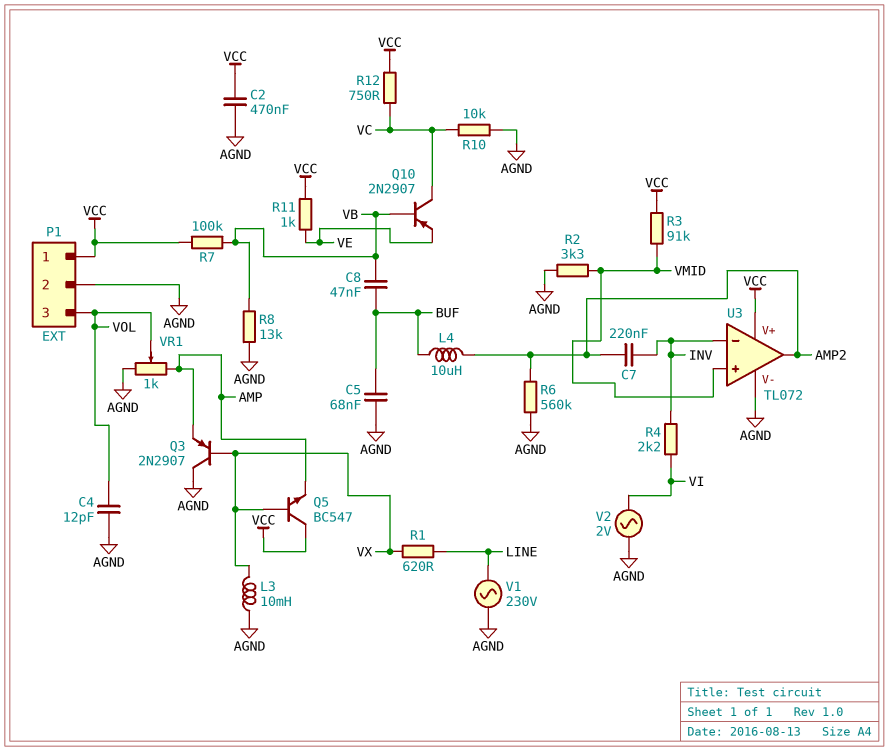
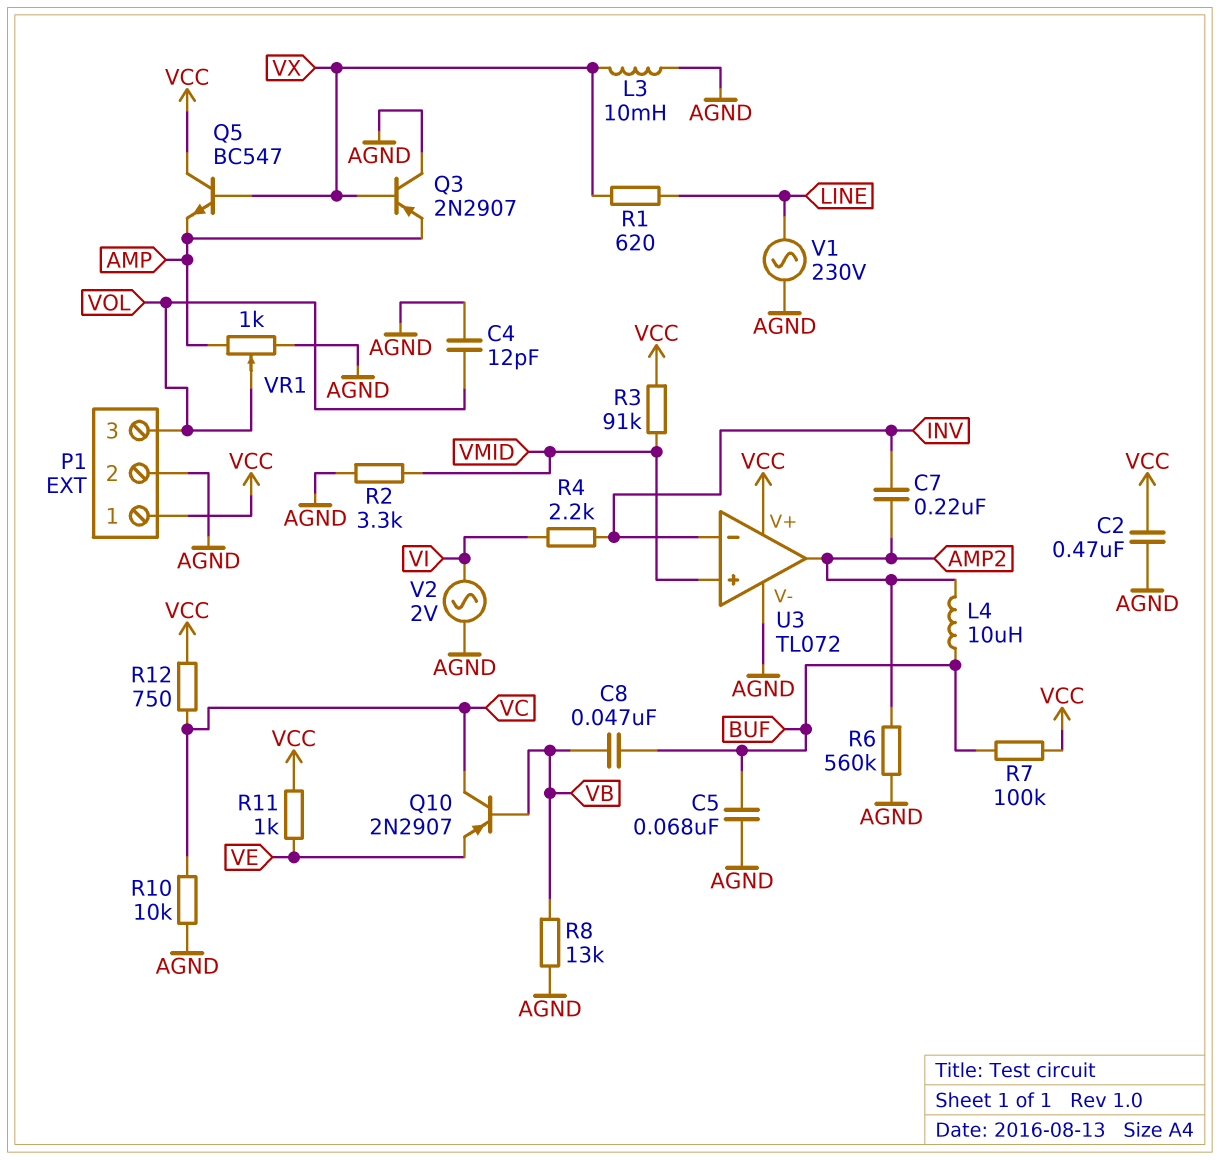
R7: 100k (VB, VCC) -> 100k (BUF, VCC)

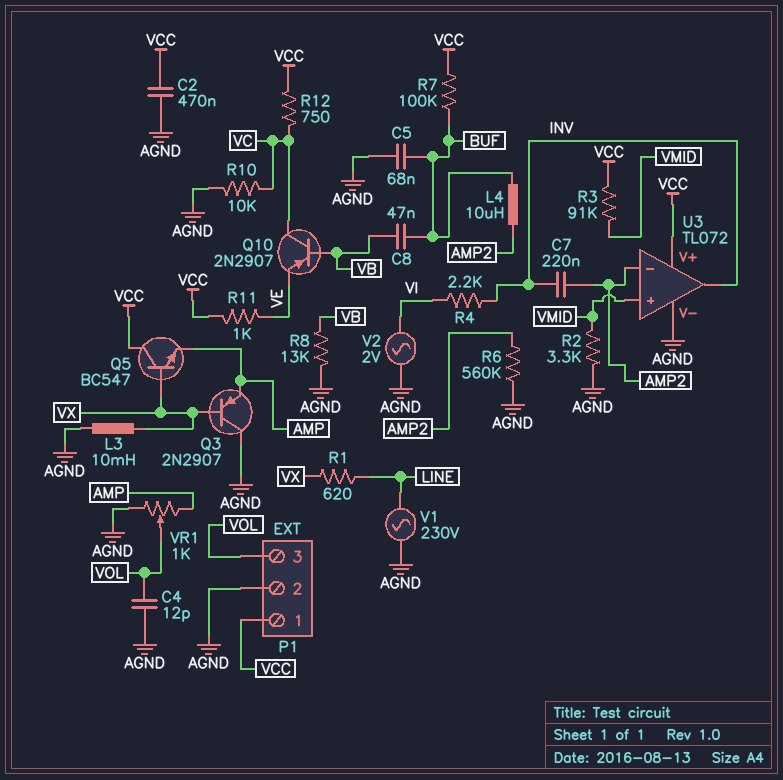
U3 pin in-: INV -> AMP2
U3 pin out: AMP2 -> INV

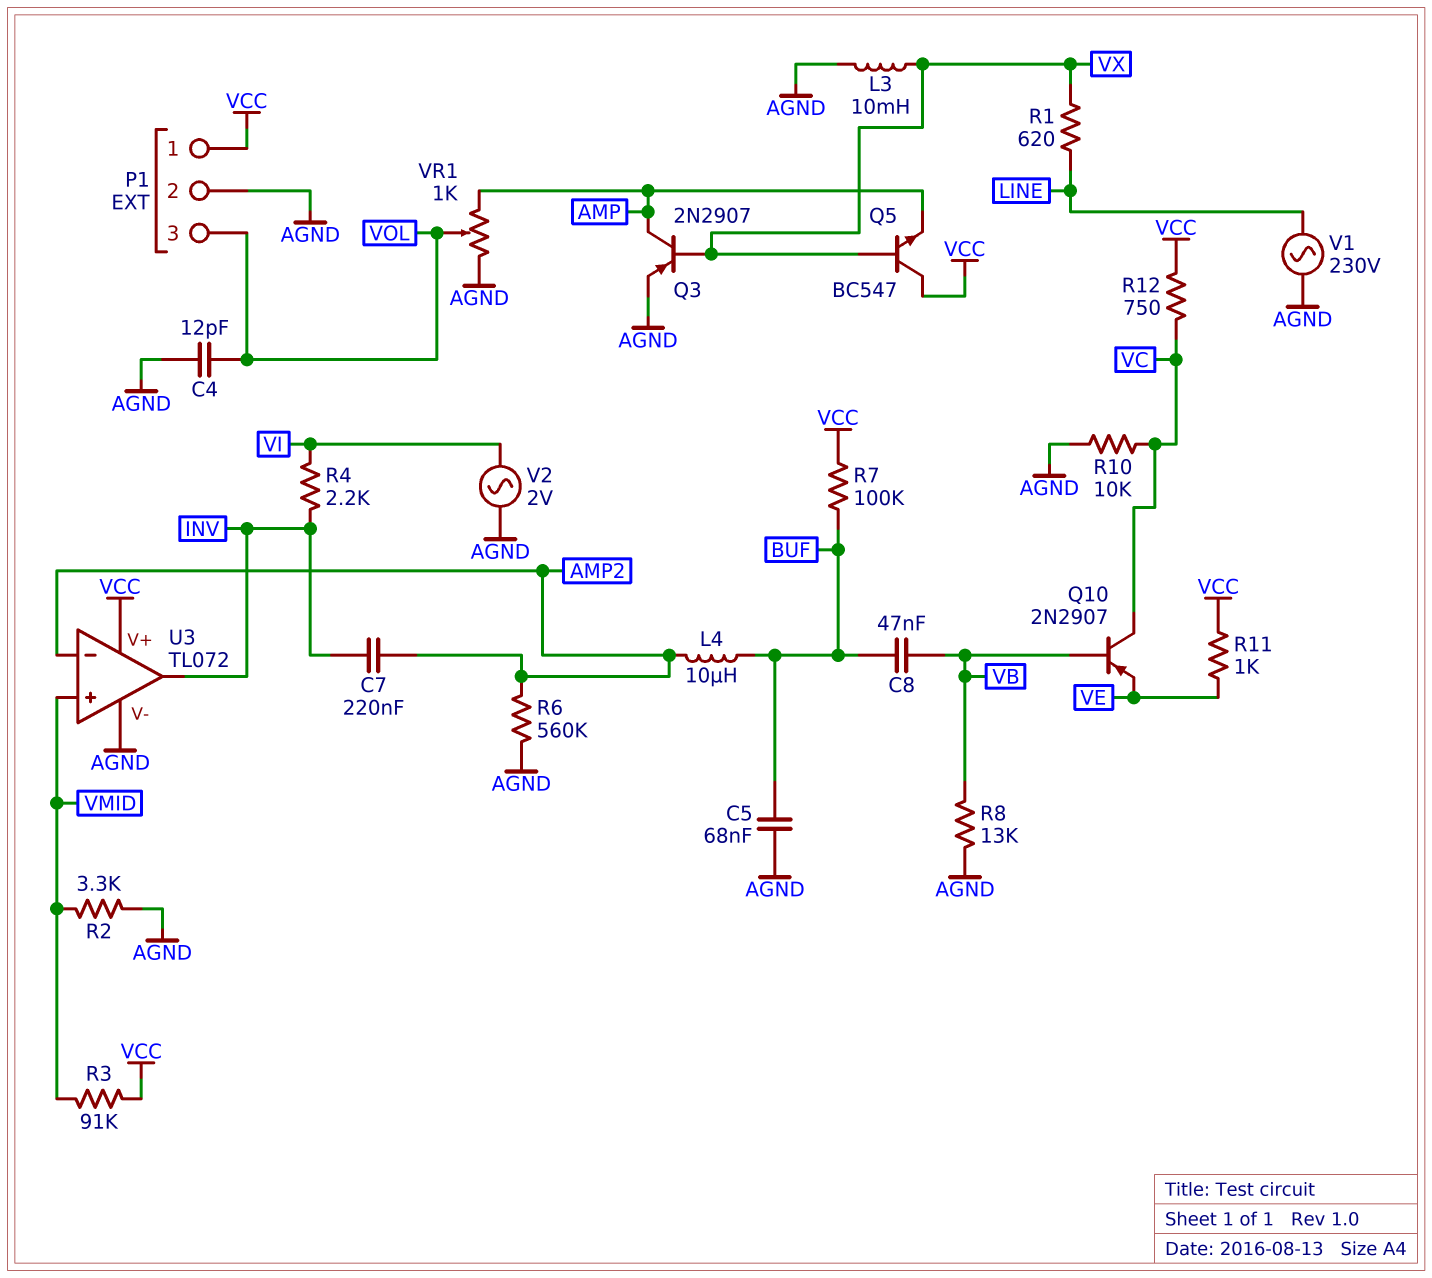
C2: 470nF (AGND, VCC) -> none
Q3: PNP 2N2907 (B VX, C AGND, E AMP) -> PNP 2N2907 (B VX, C AMP, E AGND)

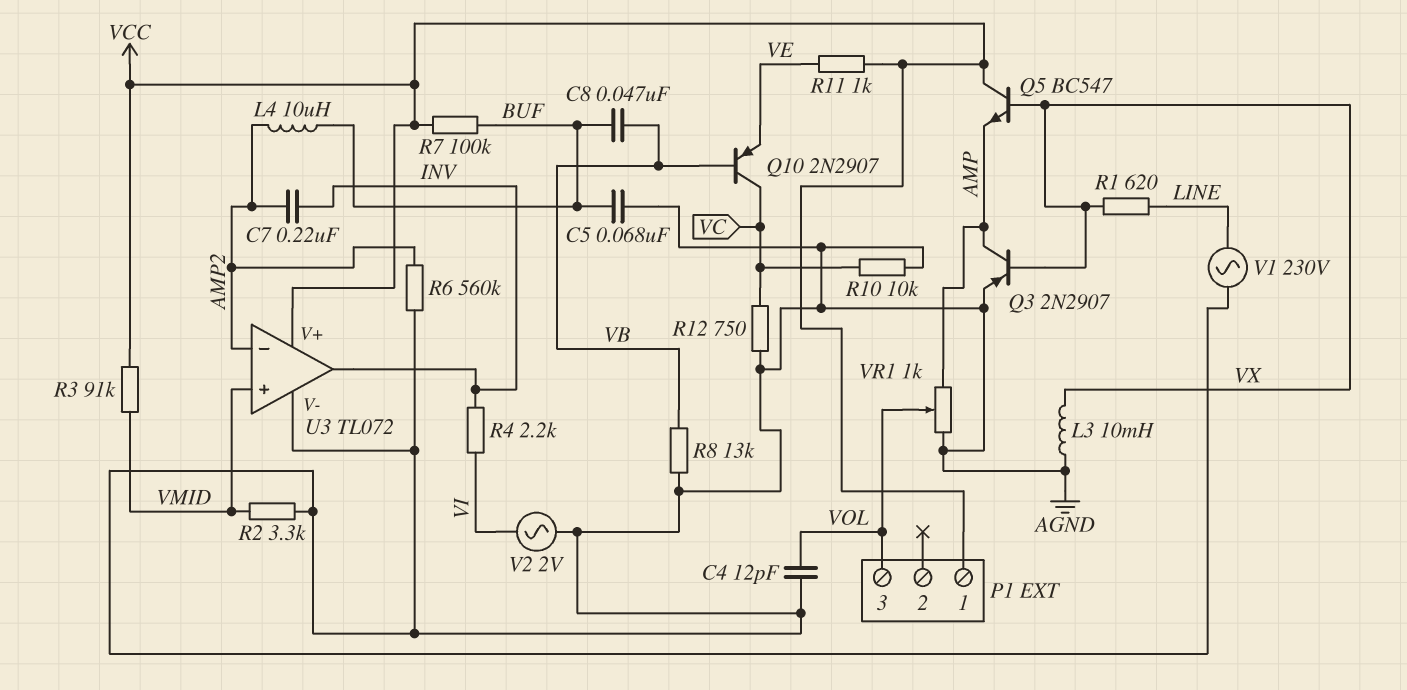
P1 pin 2: AGND -> none
R12: 750 (VC, VCC) -> 750 (AGND, VC)

